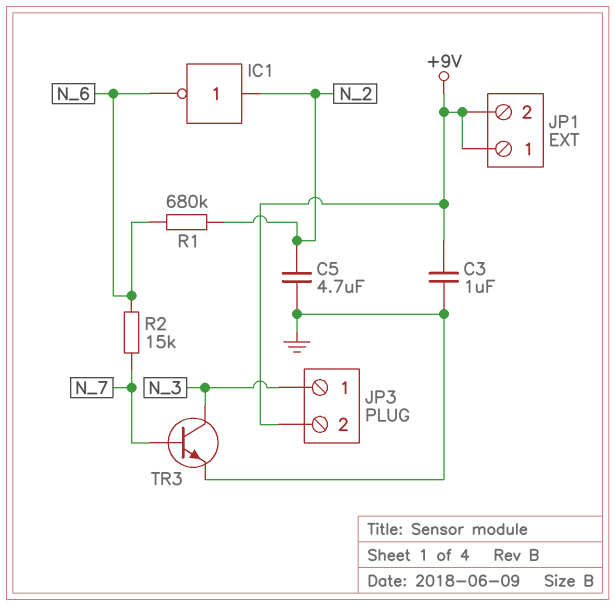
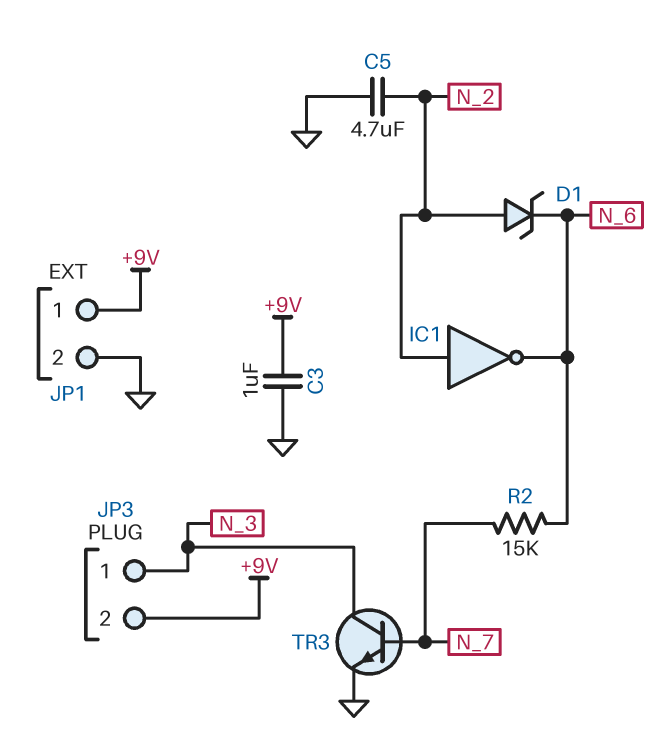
D1: none -> zener (A N_2, K N_6)
JP1 pin 2: +9V -> GND
R1: 680k (N_2, N_6) -> none

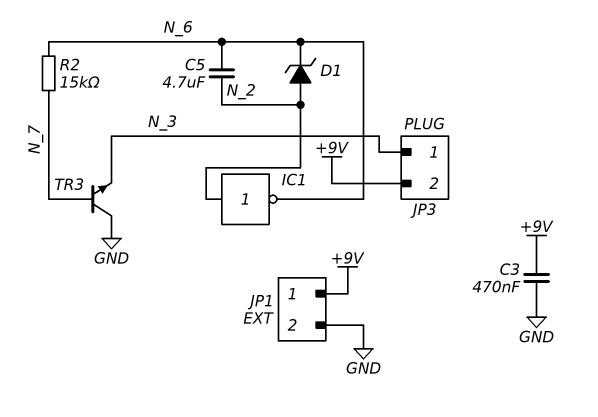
C3: 1uF (+9V, GND) -> 470nF (+9V, GND)
C5: 4.7uF (GND, N_2) -> 4.7uF (N_2, N_6)
TR3: NPN (B N_7, C N_3, E GND) -> NPN (B N_7, C GND, E N_3)

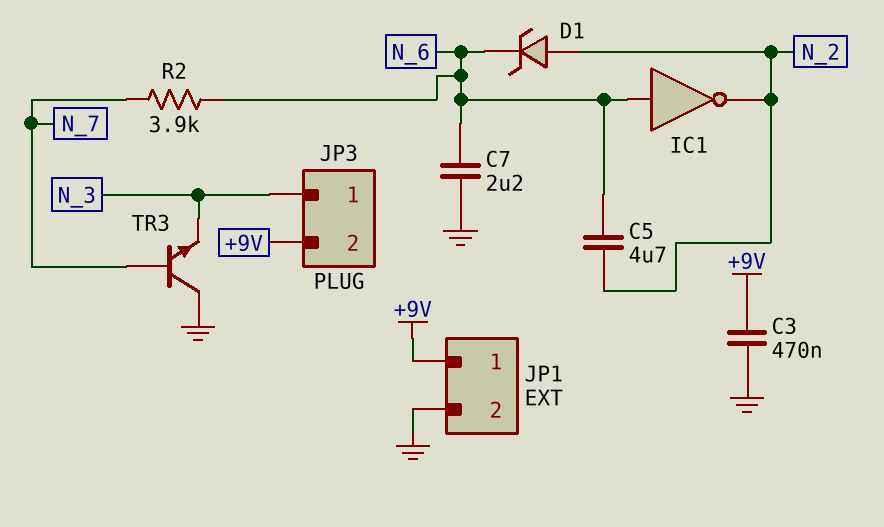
C7: none -> 2.2uF (GND, N_6)
IC1: NOT (in N_2, out N_6) -> NOT (in N_6, out N_2)
R2: 15k (N_6, N_7) -> 3.9k (N_6, N_7)

